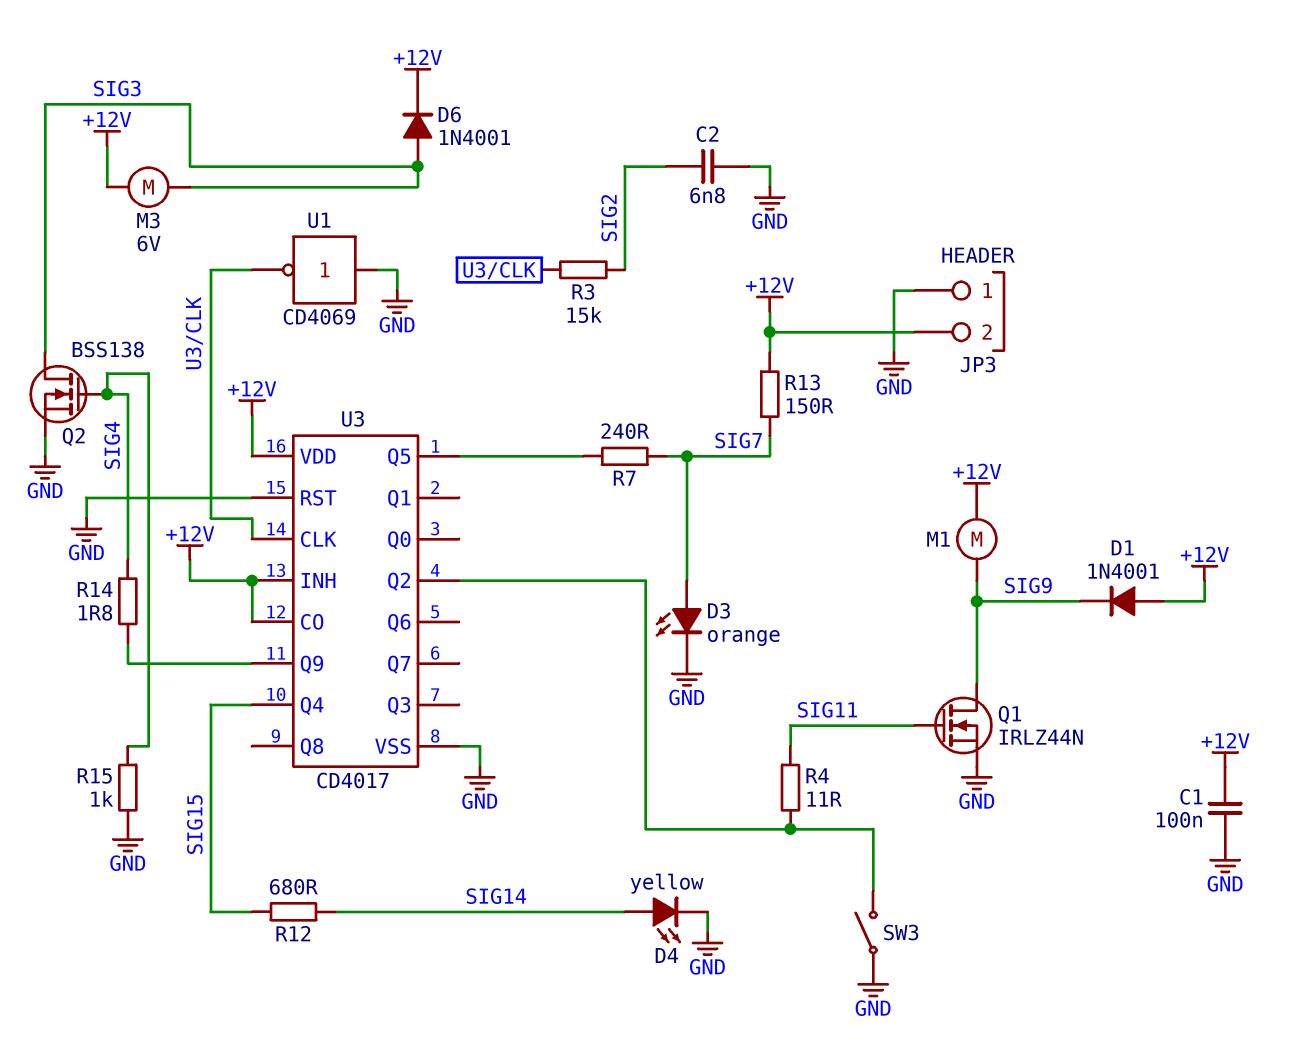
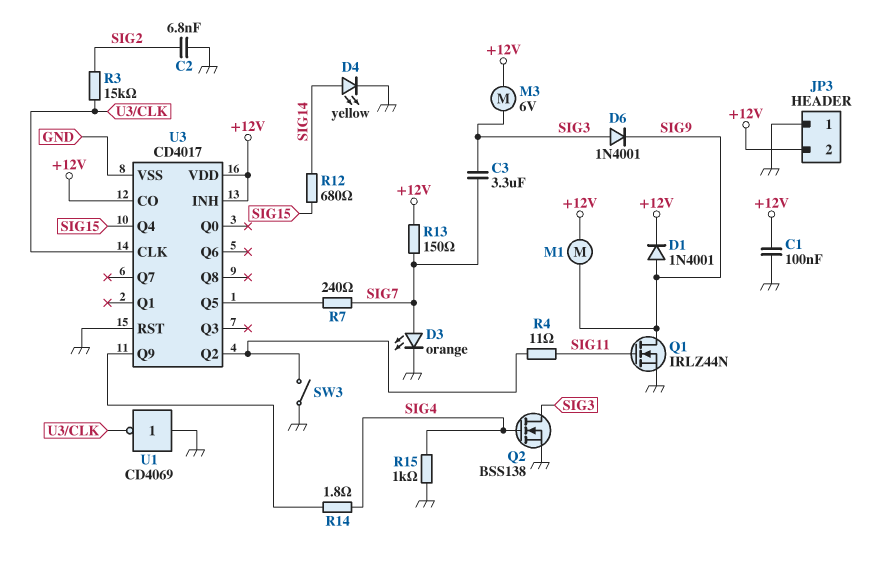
C3: none -> 3.3uF (SIG3, SIG7)
D1: diode 1N4001 (A +12V, K SIG9) -> diode 1N4001 (A SIG9, K +12V)
D6: diode 1N4001 (A SIG3, K +12V) -> diode 1N4001 (A SIG3, K SIG9)

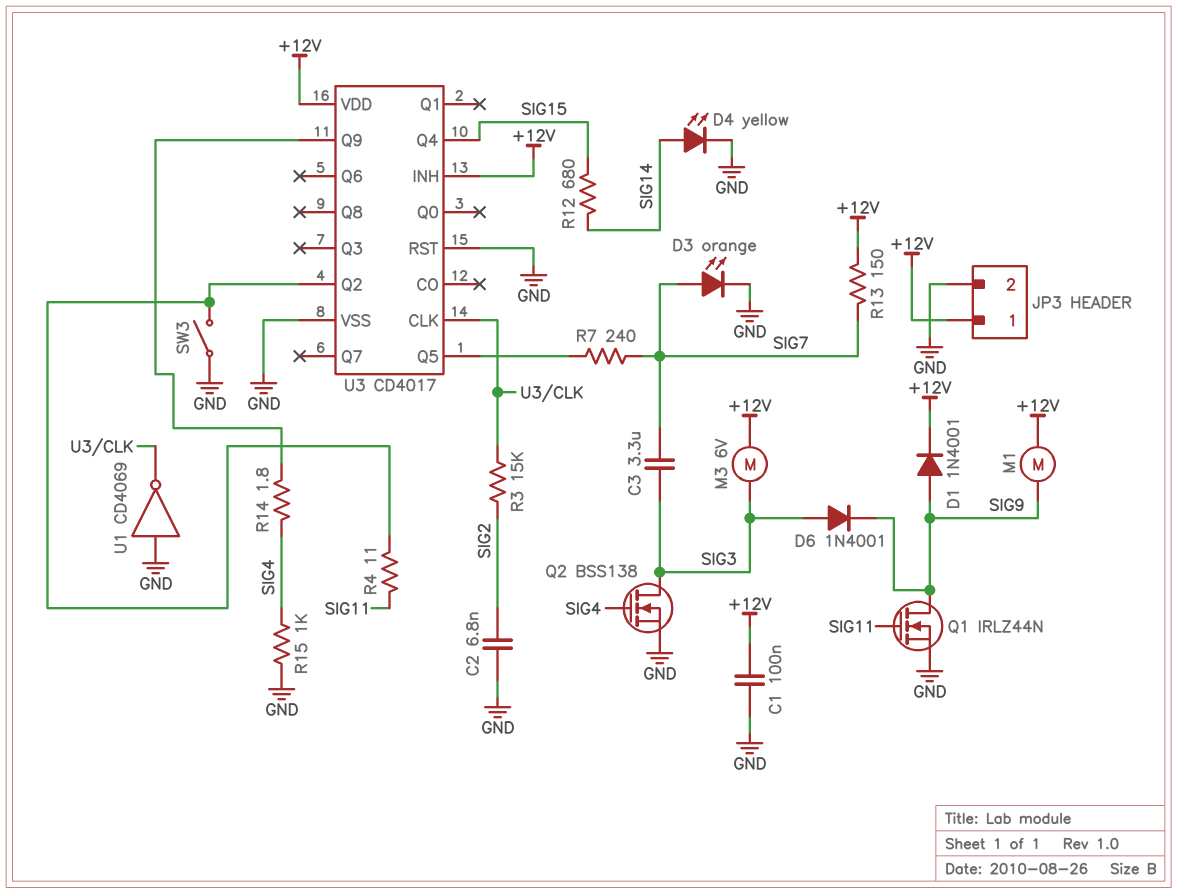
JP3 pin 1: GND -> +12V
JP3 pin 2: +12V -> GND
U3 pin CO: +12V -> none

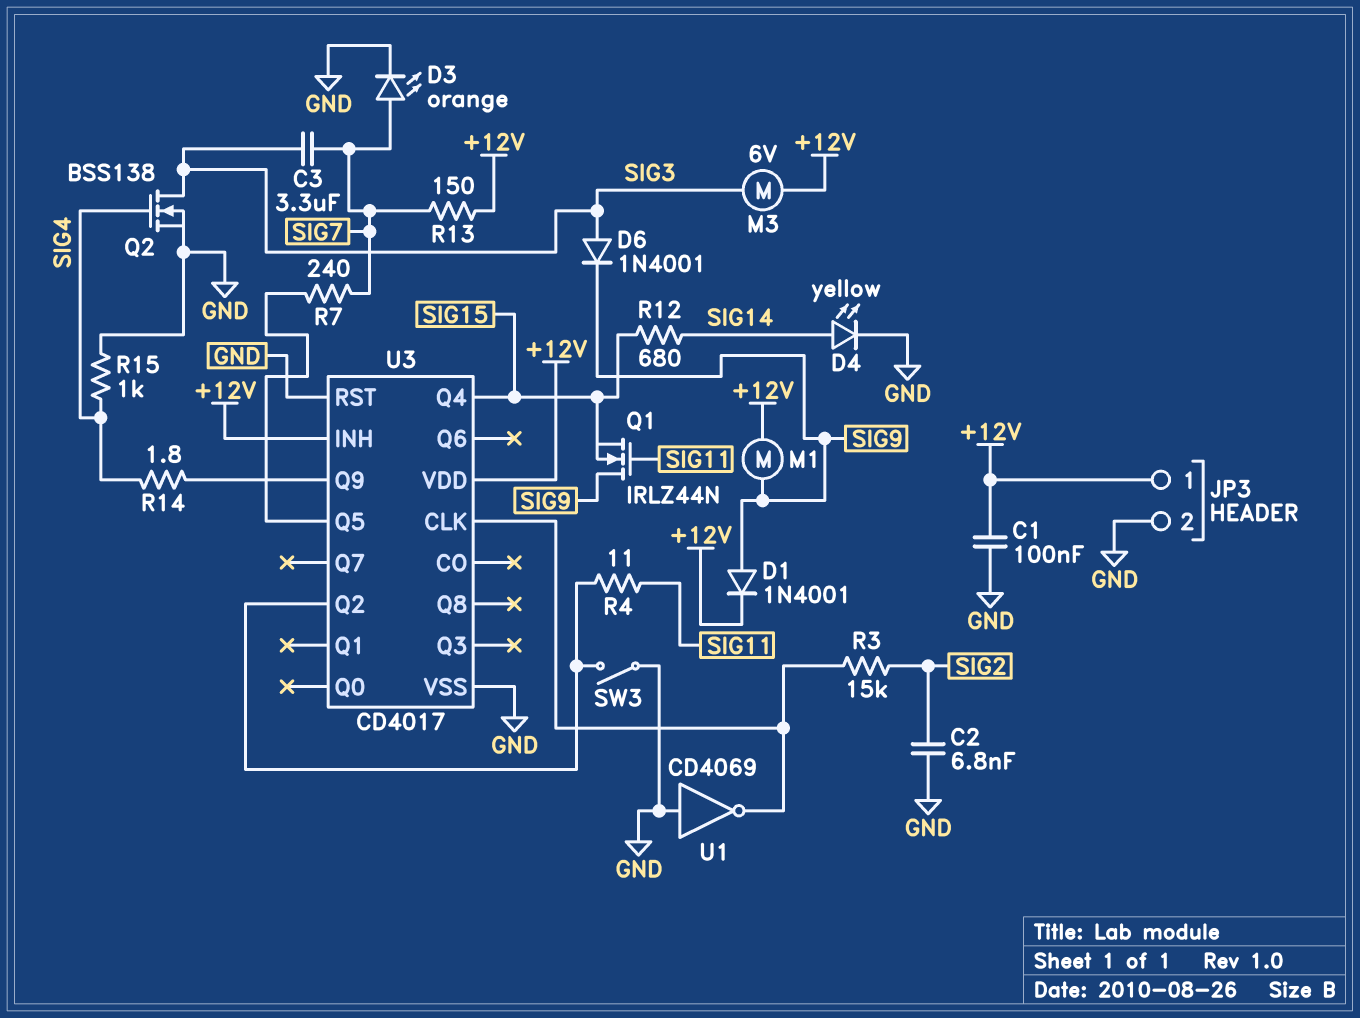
Q1: NMOS IRLZ44N (G SIG11, D SIG9, S GND) -> NMOS IRLZ44N (G SIG11, D SIG9, S SIG15)

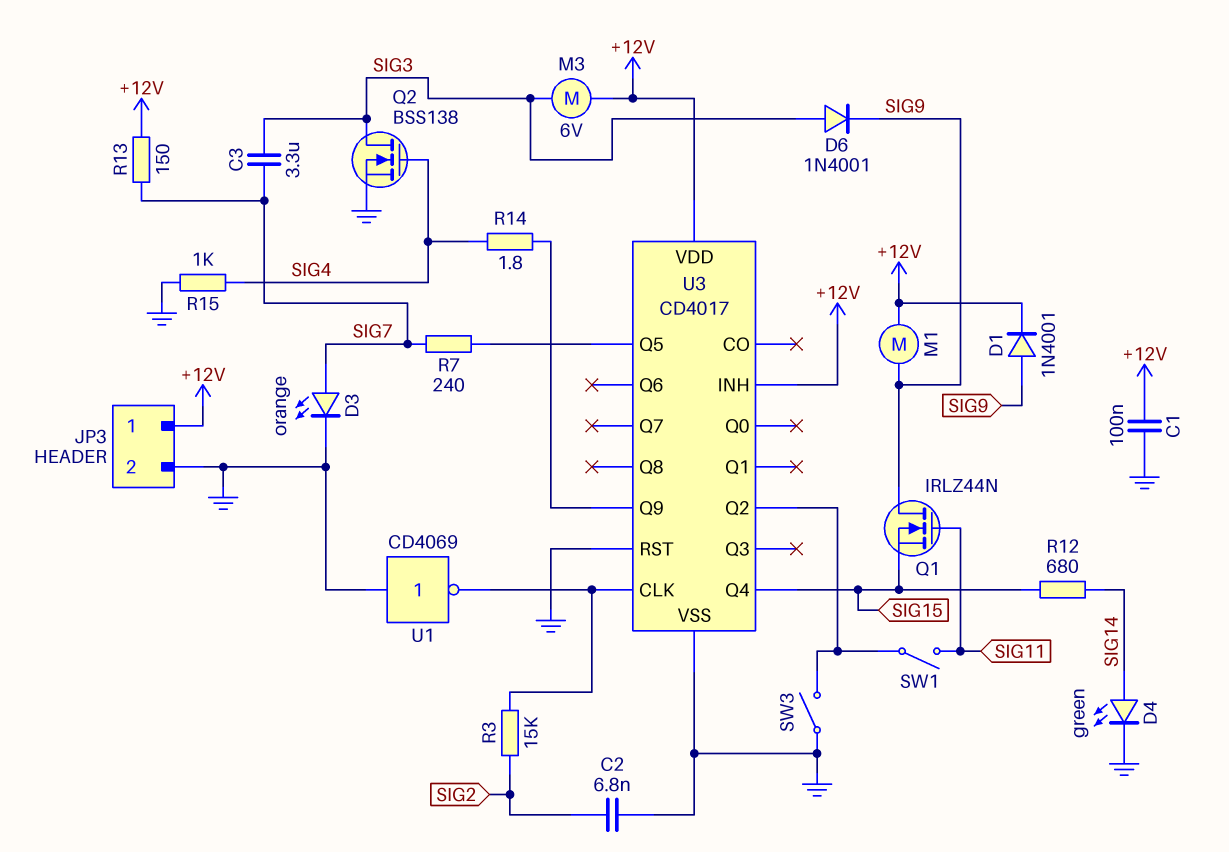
D4: LED yellow (A SIG14, K GND) -> LED green (A SIG14, K GND)
R4: 11 (SIG11, U3/Q2) -> none
SW1: none -> switch (SIG11, U3/Q2)

